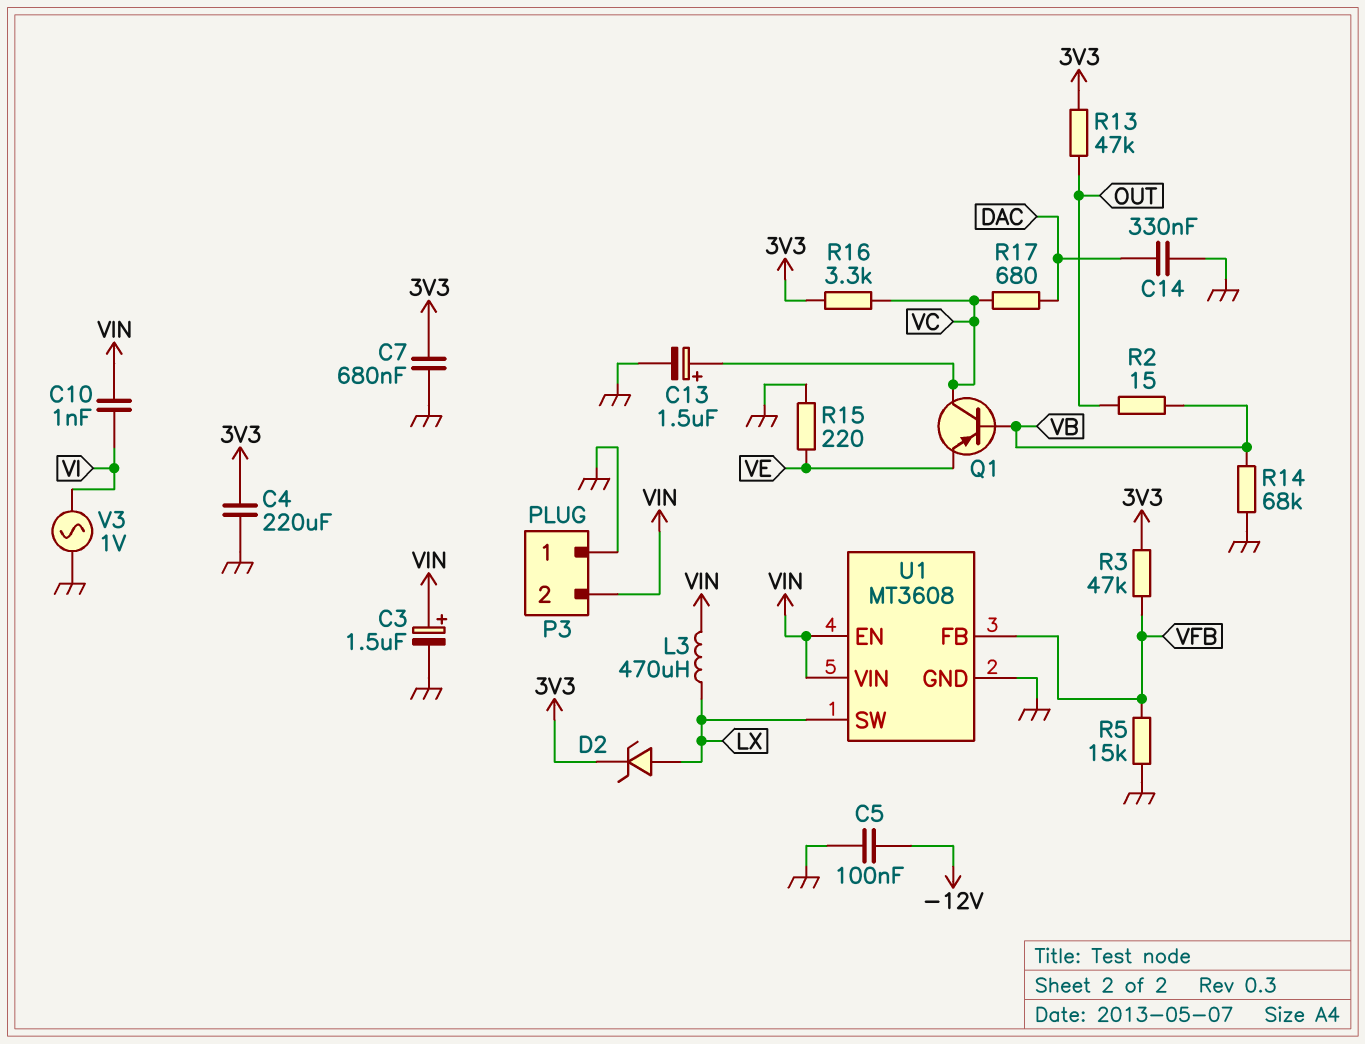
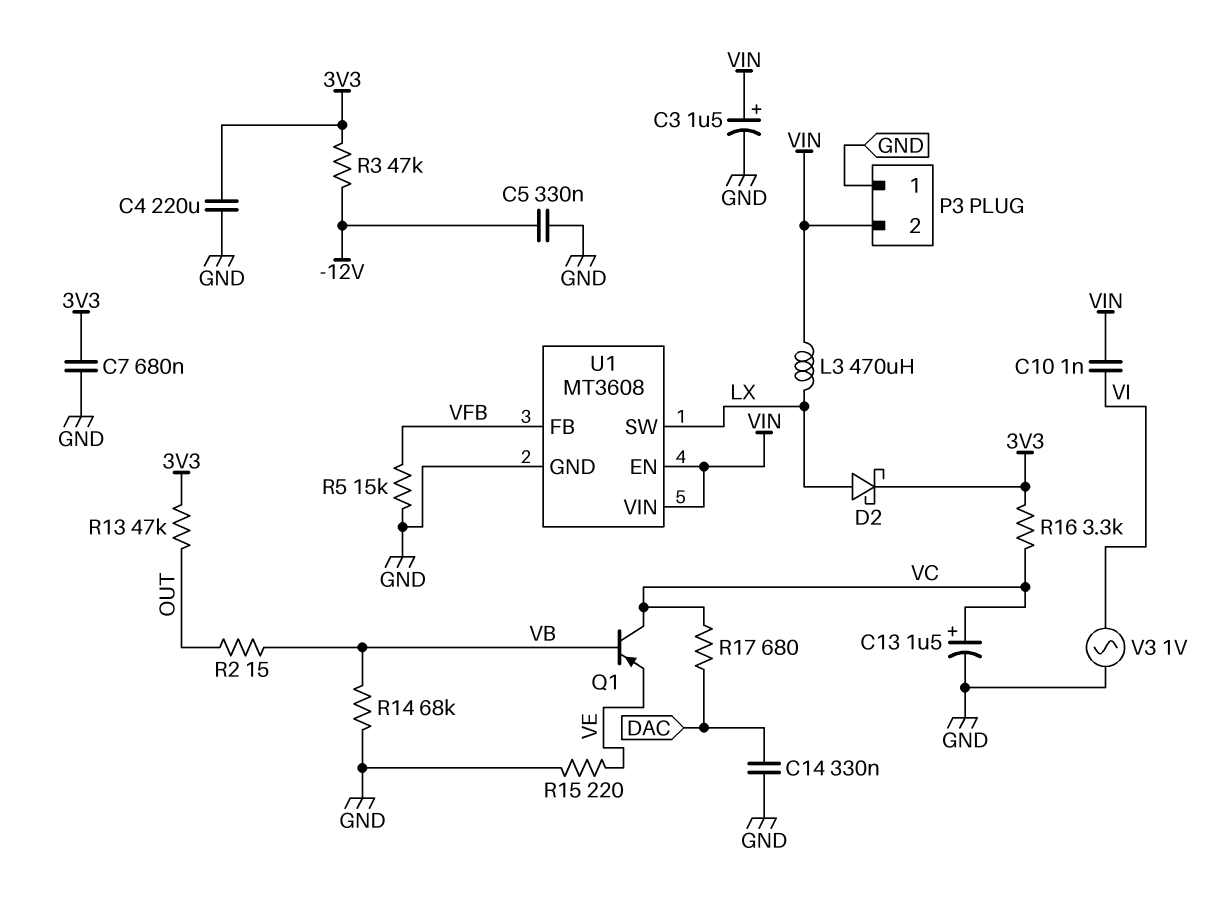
C5: 100nF (-12V, GND) -> 330nF (-12V, GND)
D2: zener (A LX, K 3V3) -> schottky (A LX, K 3V3)
R3: 47k (3V3, VFB) -> 47k (-12V, 3V3)

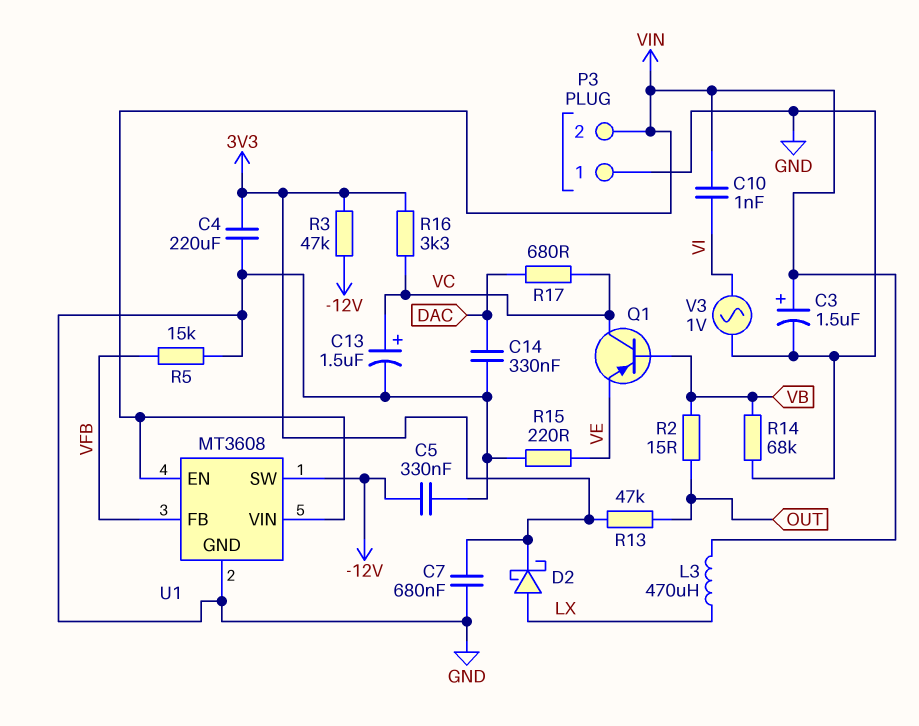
U1 pin SW: LX -> -12V

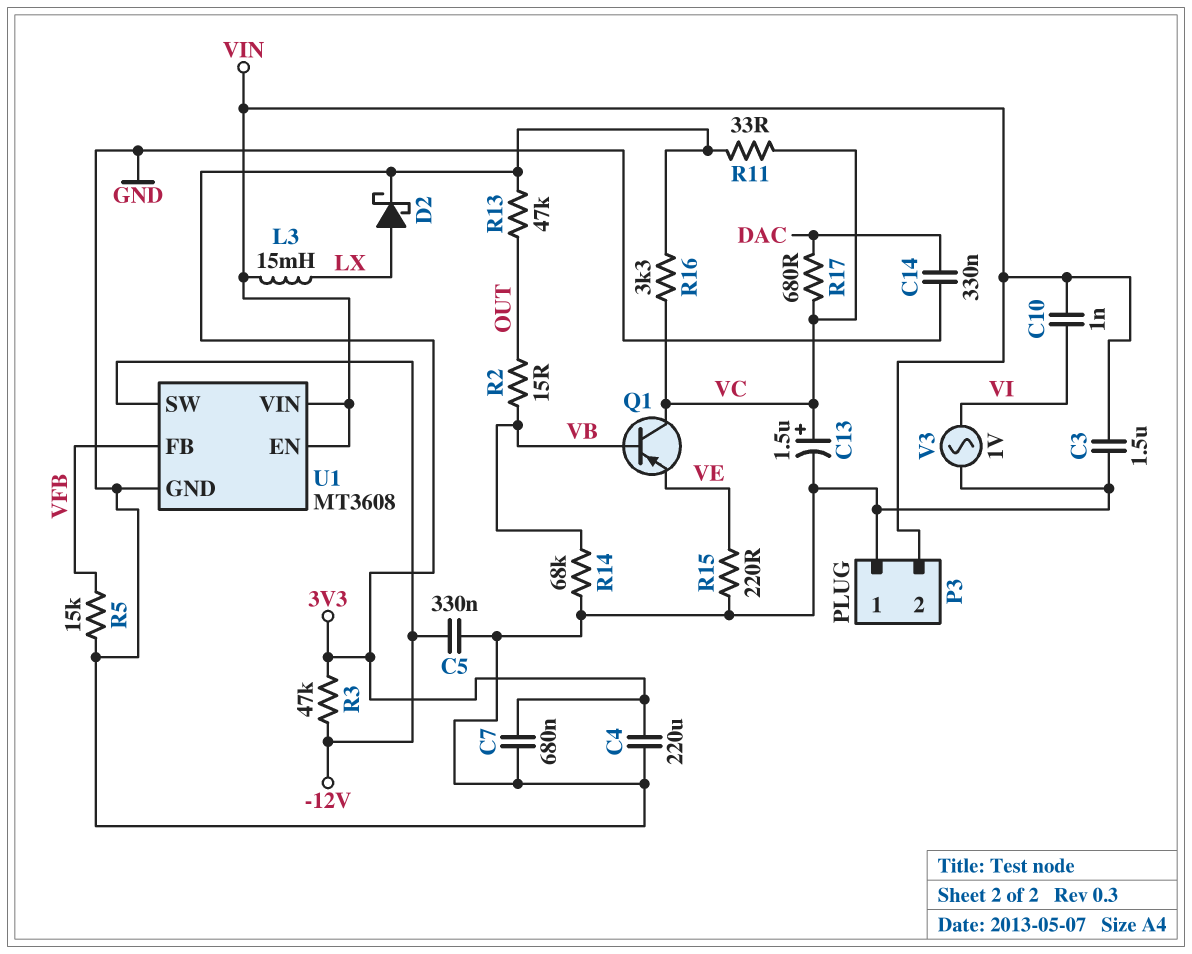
C3: 1.5uF (plus VIN, minus GND) -> 1.5uF (GND, VIN)
L3: 470uH (LX, VIN) -> 15mH (LX, VIN)
R11: none -> 33 (3V3, VC)

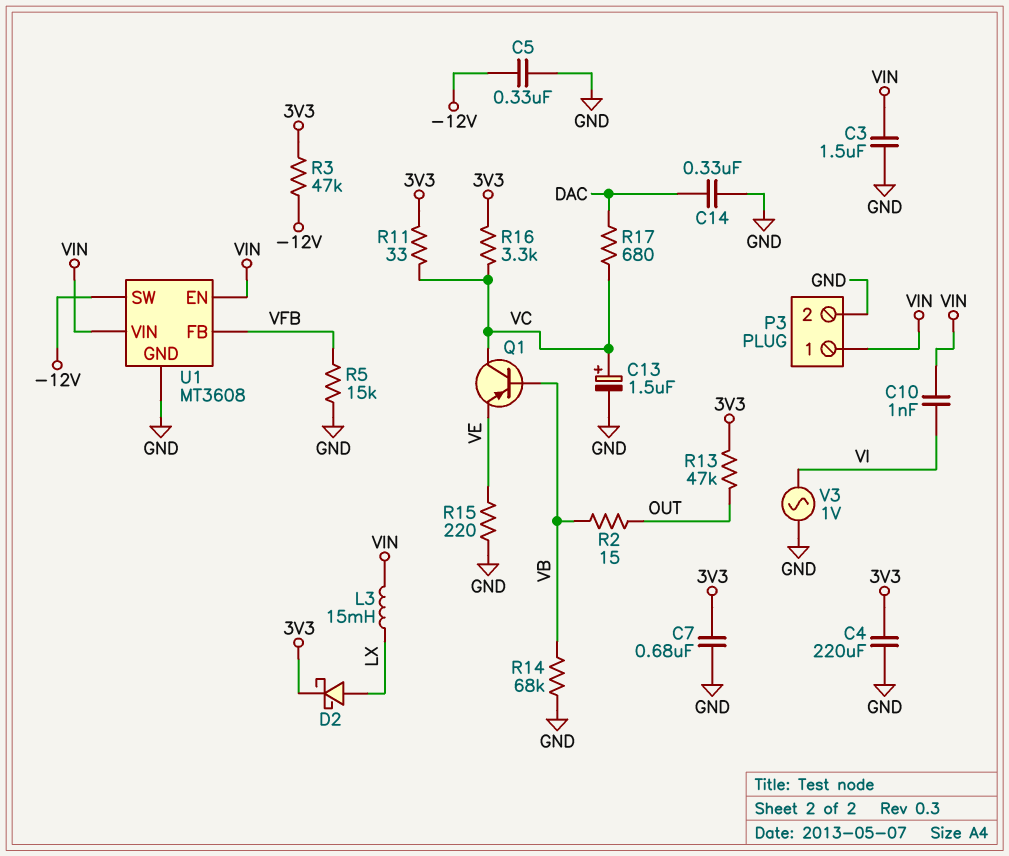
P3 pin 1: GND -> VIN
P3 pin 2: VIN -> GND

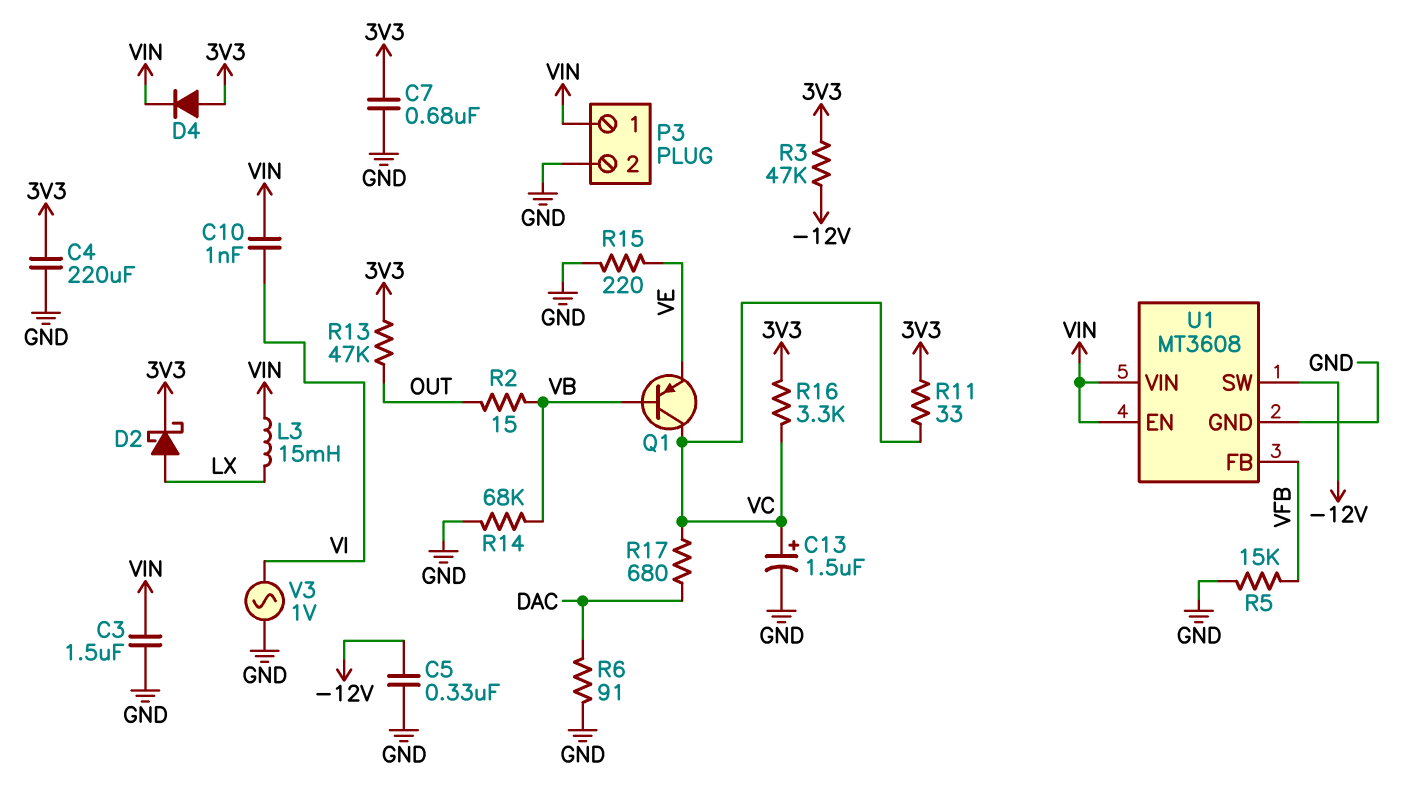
C14: 330nF (DAC, GND) -> none
D4: none -> diode (A 3V3, K VIN)
R6: none -> 91 (DAC, GND)

